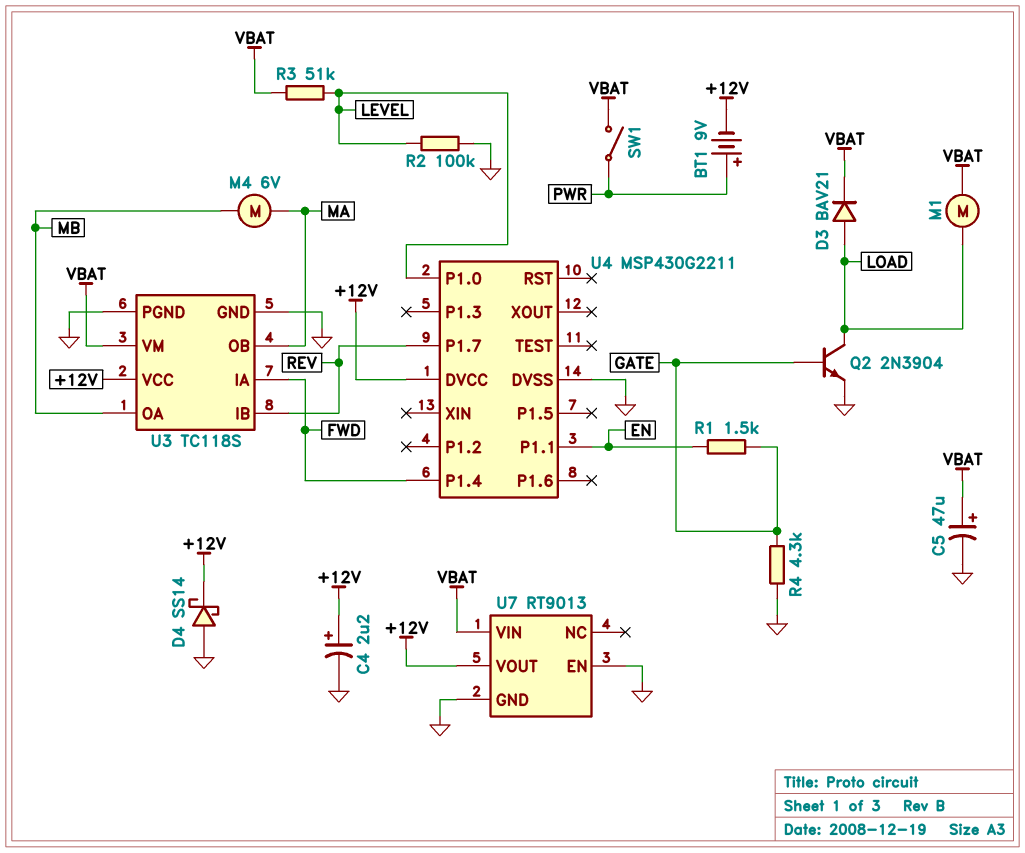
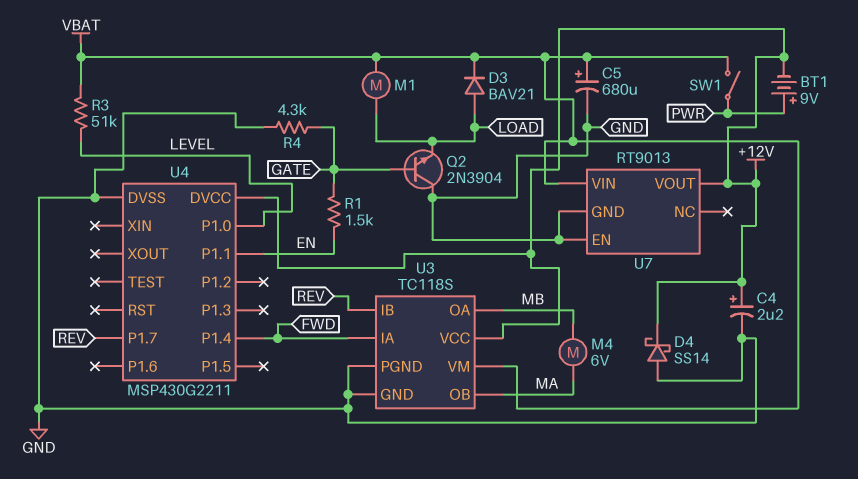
C5: 47uF (plus VBAT, minus GND) -> 680uF (plus VBAT, minus GND)
Q2: NPN 2N3904 (B GATE, C LOAD, E GND) -> NPN 2N3904 (B GATE, C GND, E LOAD)
R2: 100k (GND, LEVEL) -> none

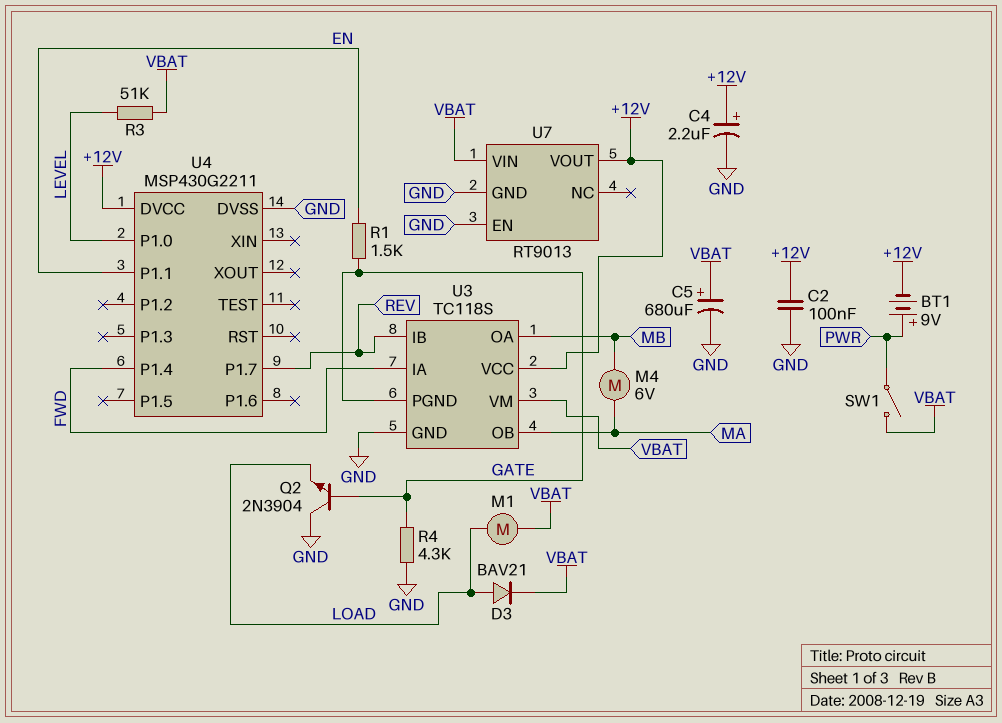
C2: none -> 100nF (+12V, GND)
D4: schottky SS14 (A GND, K +12V) -> none
U3 pin PGND: GND -> GATE

